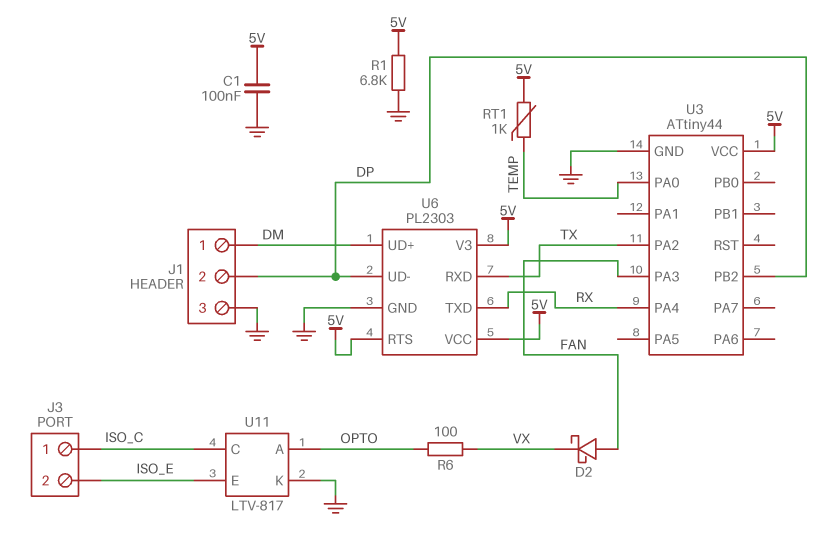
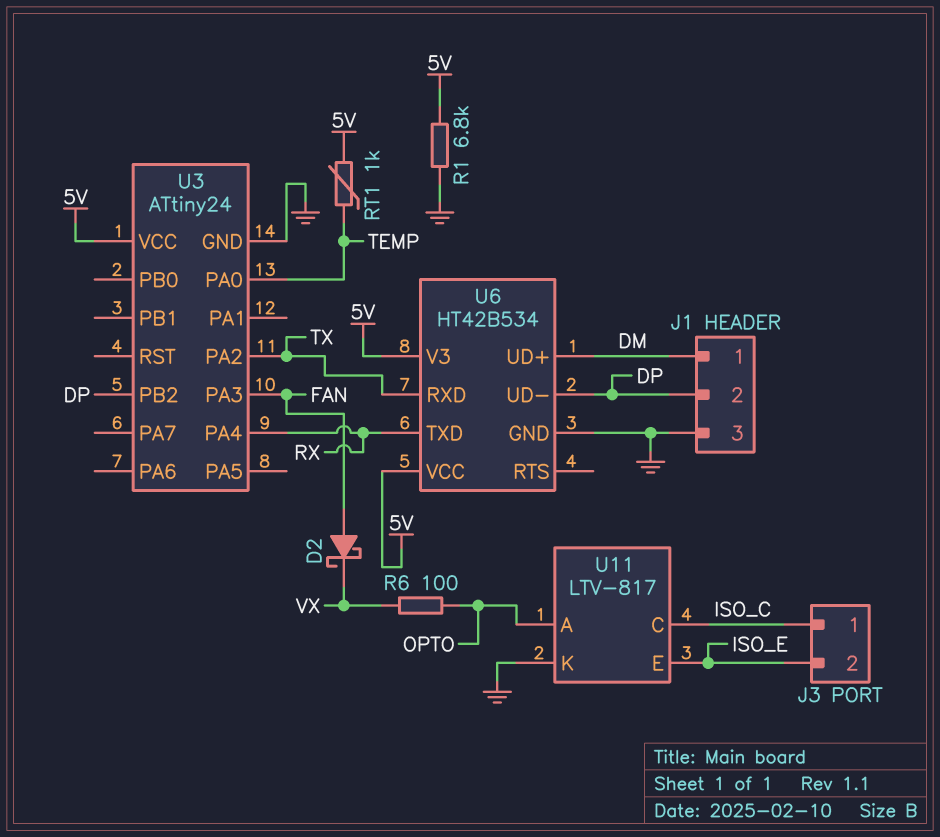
C1: 100nF (5V, GND) -> none
U3: ATtiny44 -> ATtiny24
U6: PL2303 -> HT42B534
U6 pin RTS: 5V -> none

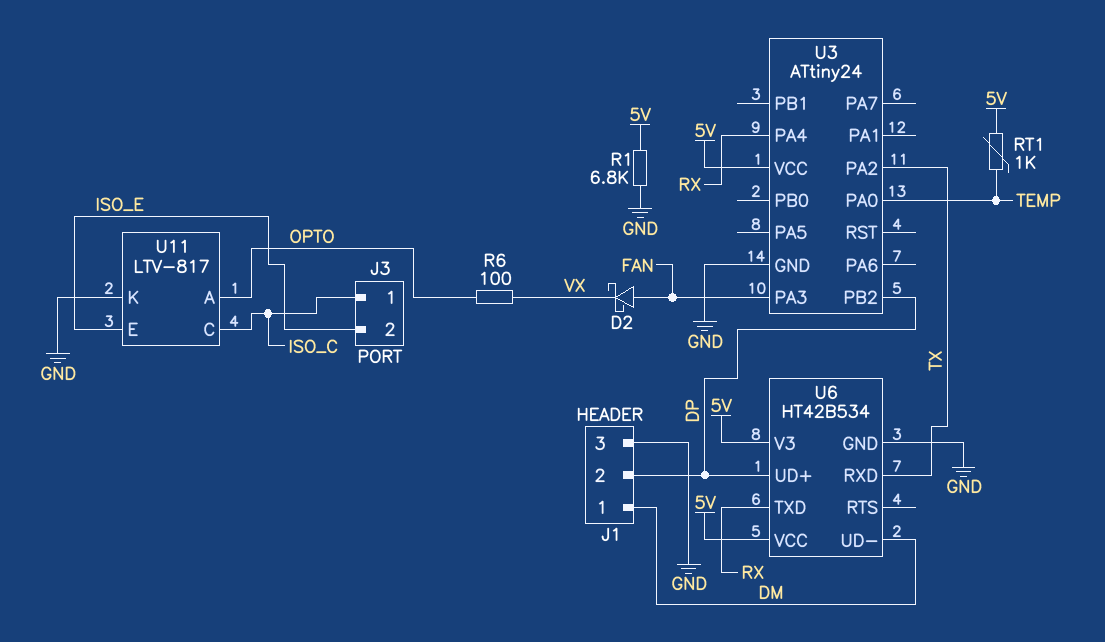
U6 pin UD+: DM -> DP
U6 pin UD-: DP -> DM

